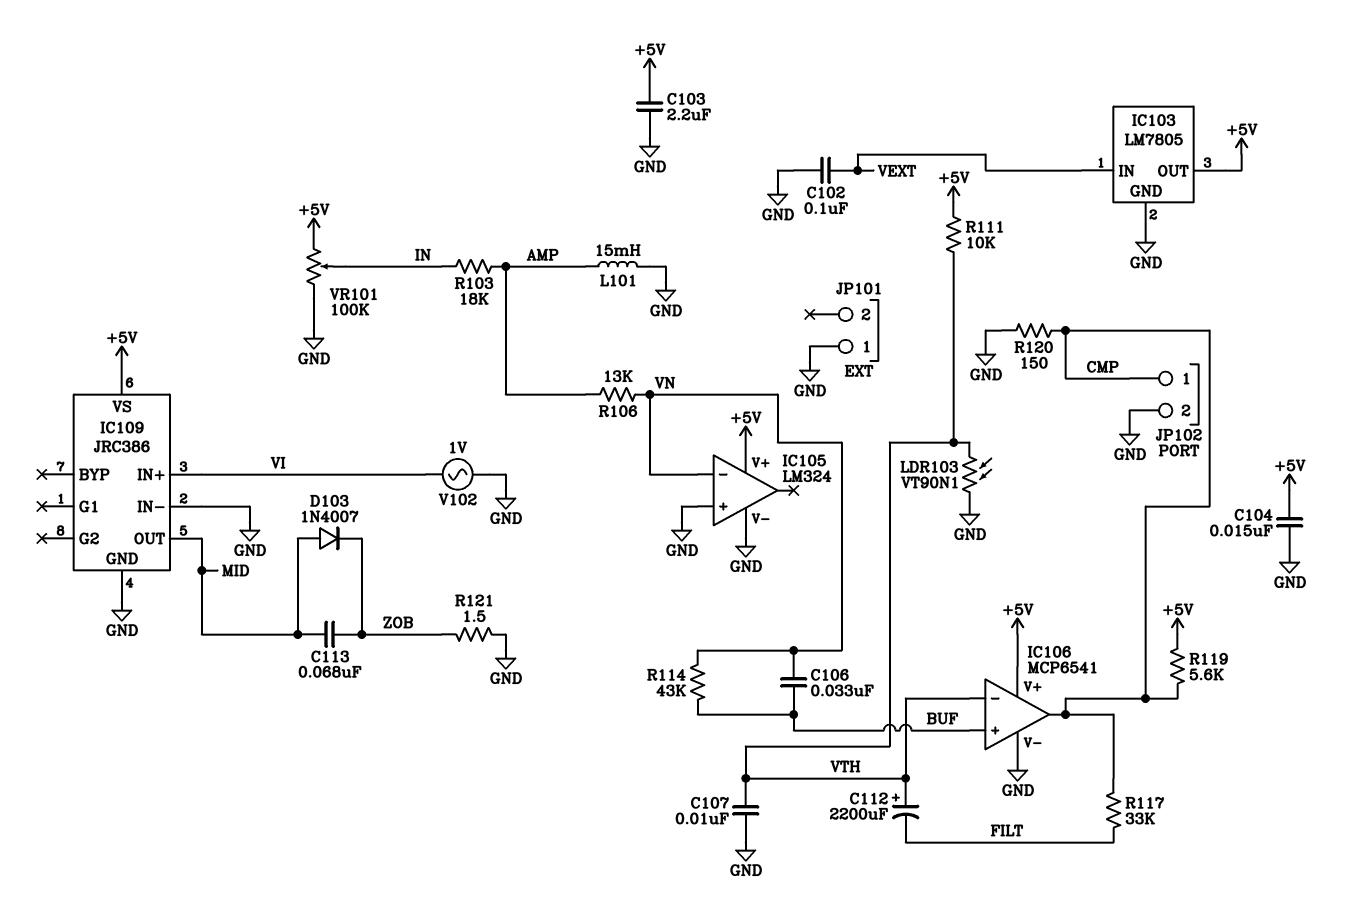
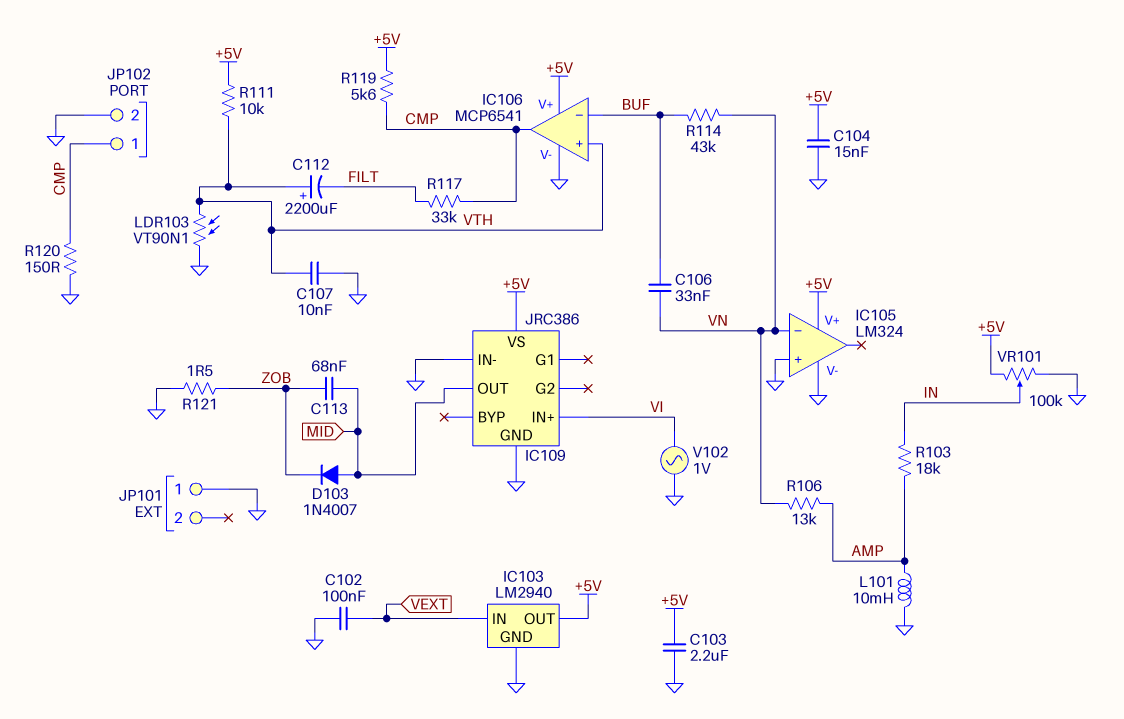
IC103: LM7805 -> LM2940
IC106 pin in+: BUF -> VTH
IC106 pin in-: VTH -> BUF
L101: 15mH (AMP, GND) -> 10mH (AMP, GND)

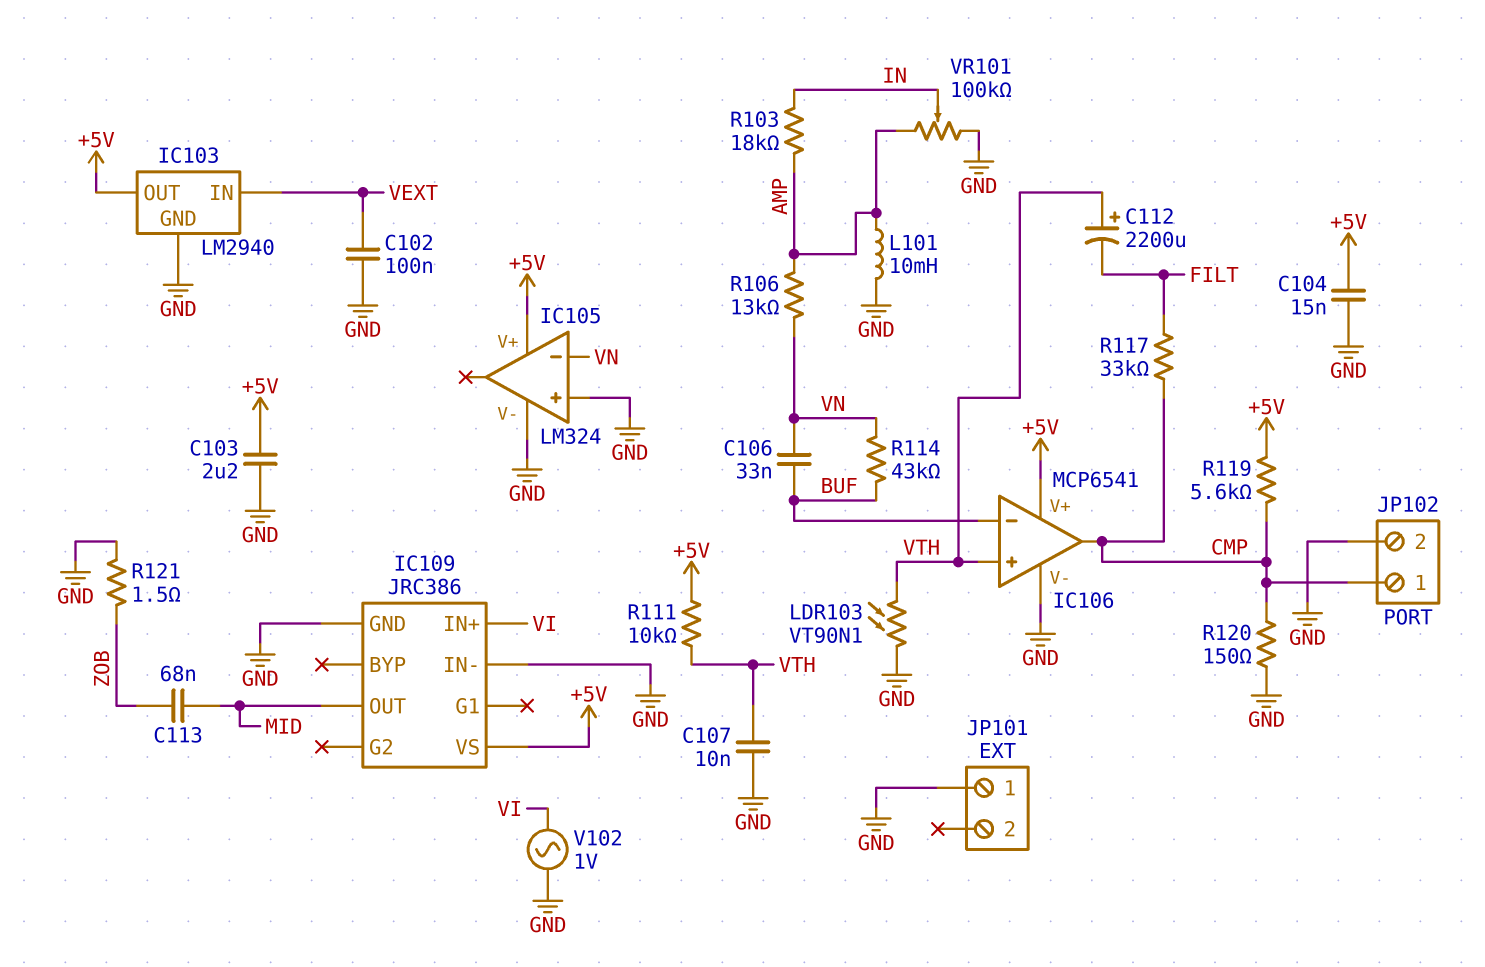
D103: diode 1N4007 (A MID, K ZOB) -> none
VR101: 100k (+5V, GND, wiper IN) -> 100k (AMP, GND, wiper IN)

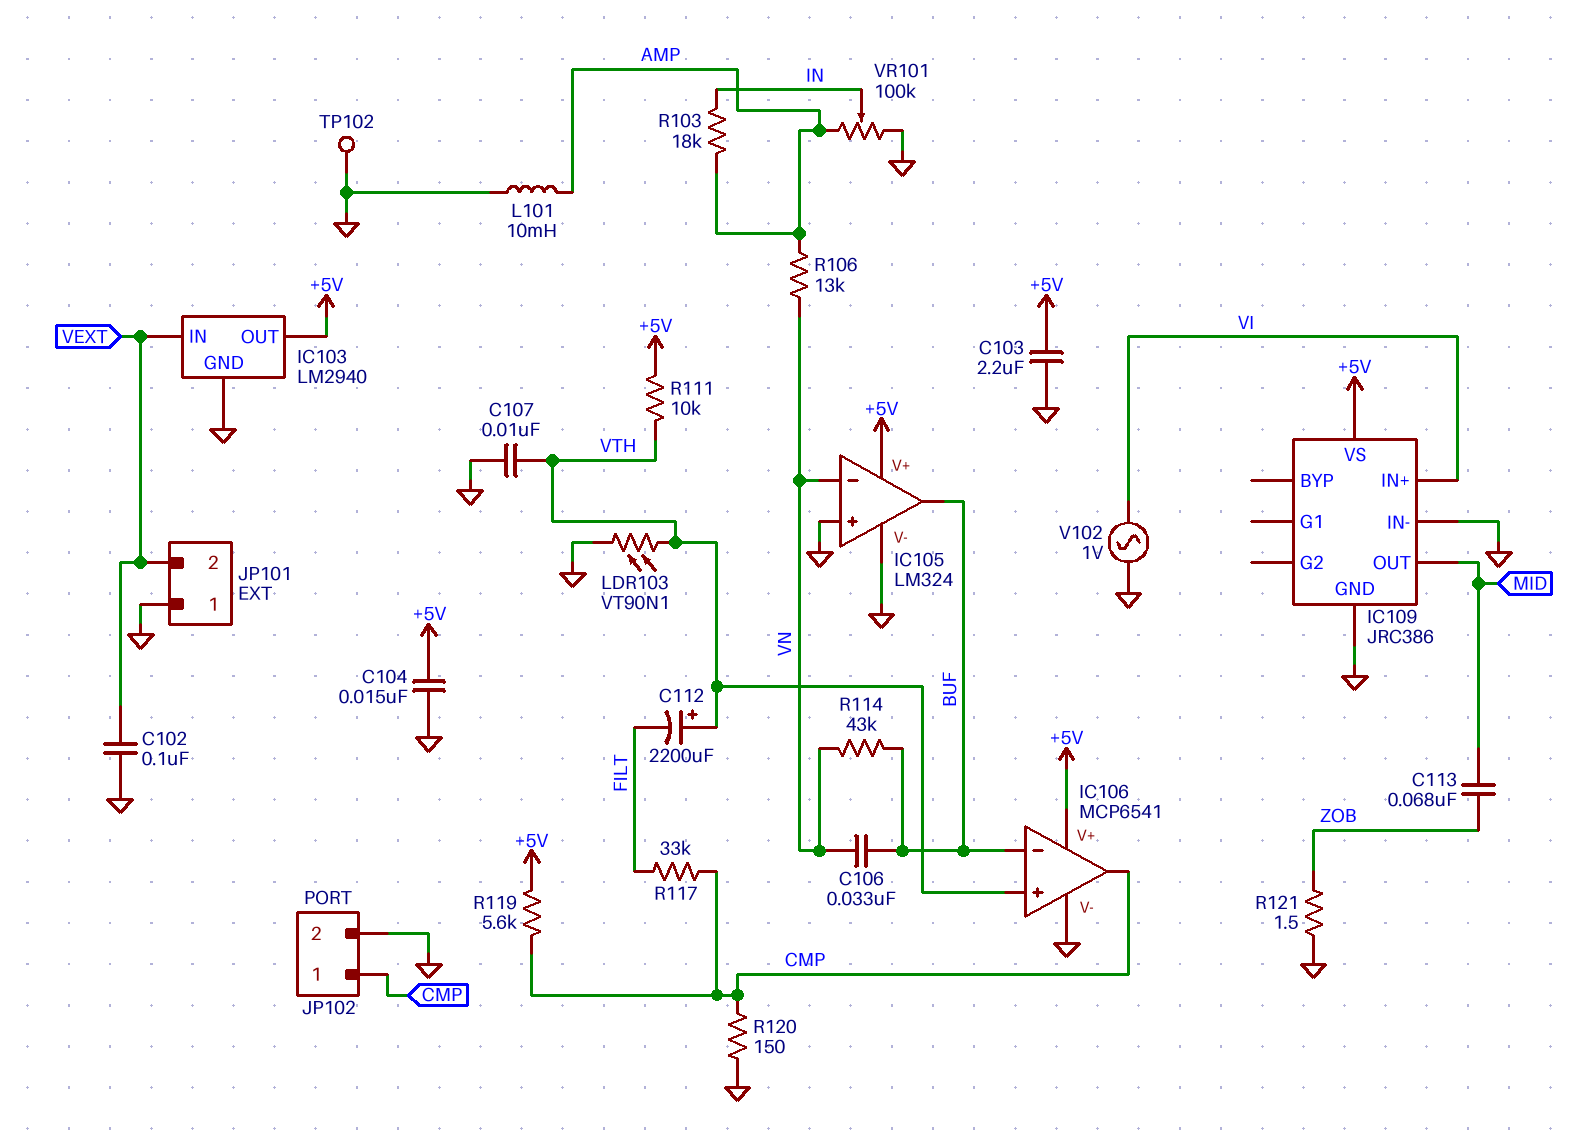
IC105 pin out: none -> BUF
JP101 pin 2: none -> VEXT
TP102: none -> test point (GND)

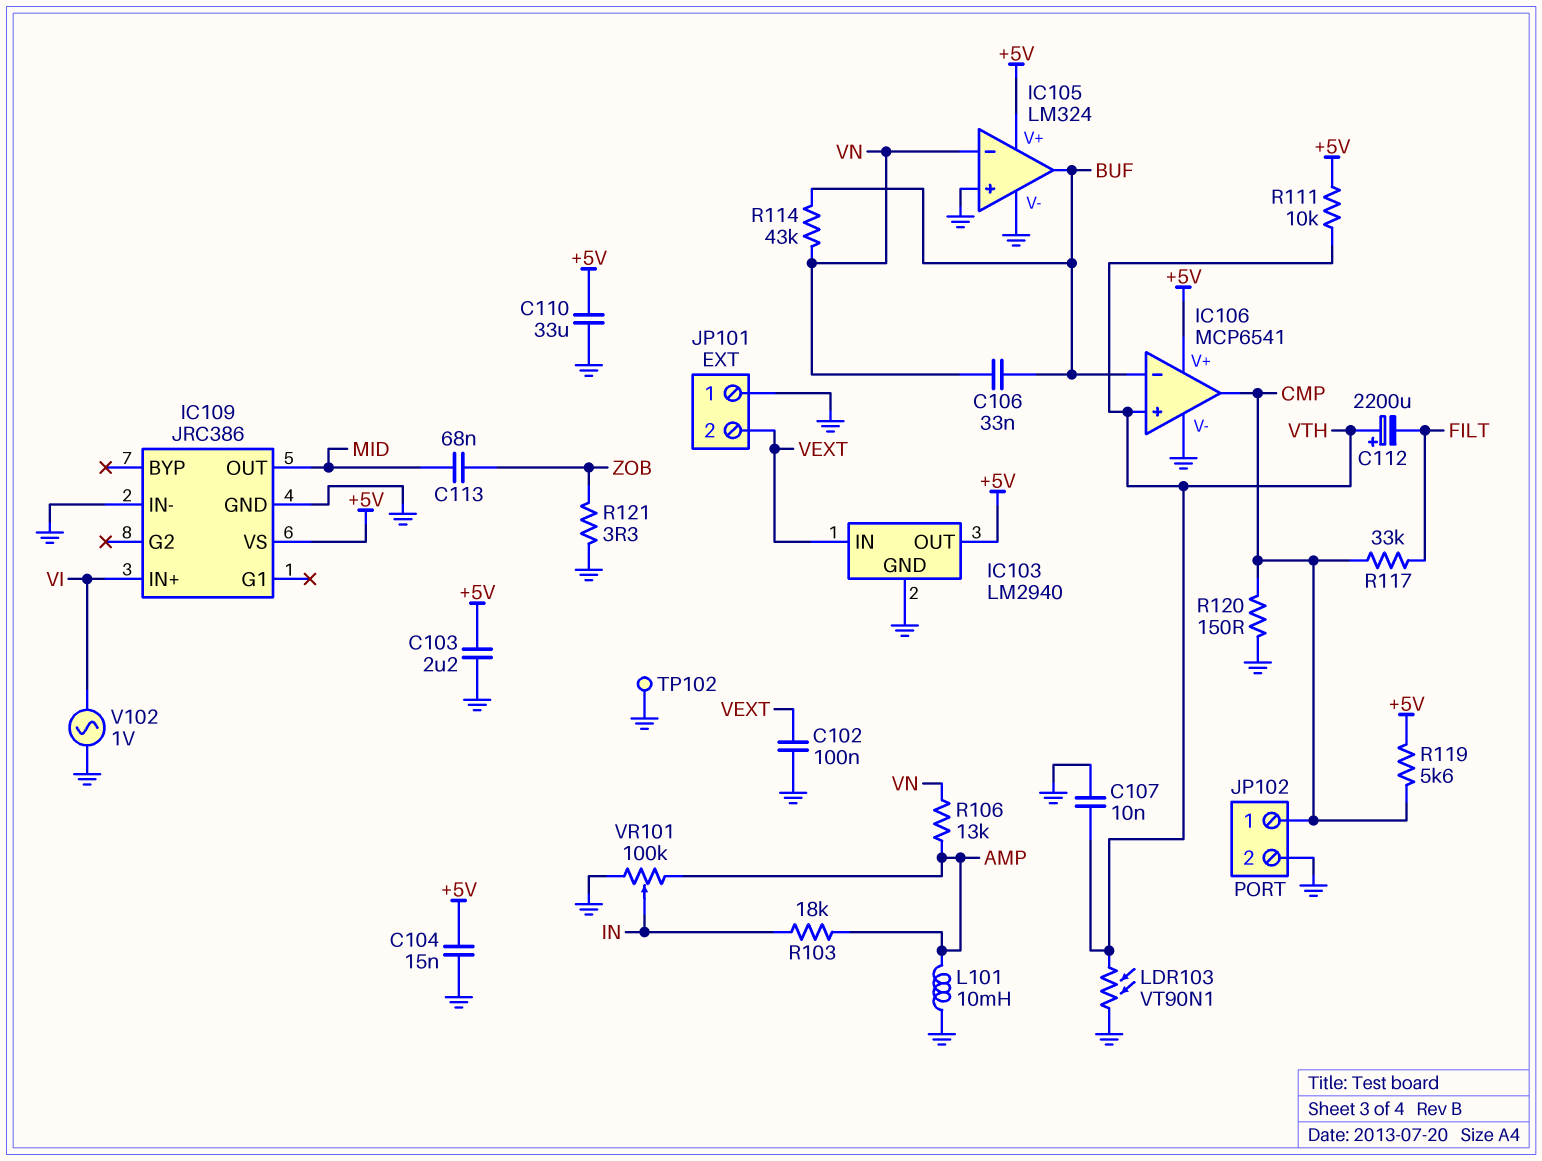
C110: none -> 33uF (+5V, GND)
R121: 1.5 (GND, ZOB) -> 3.3 (GND, ZOB)

